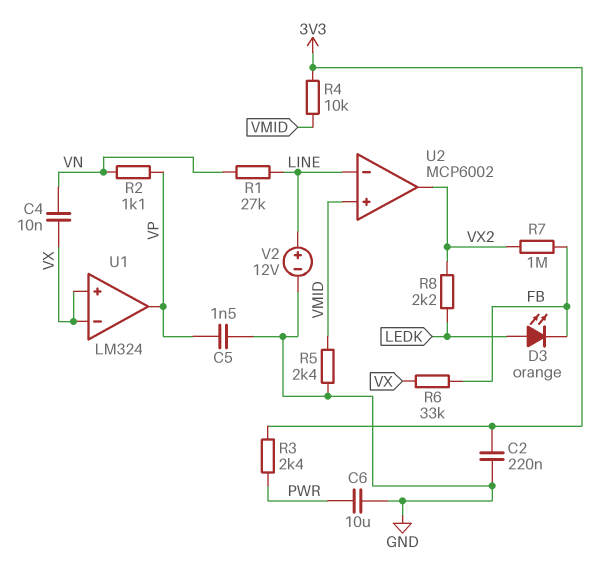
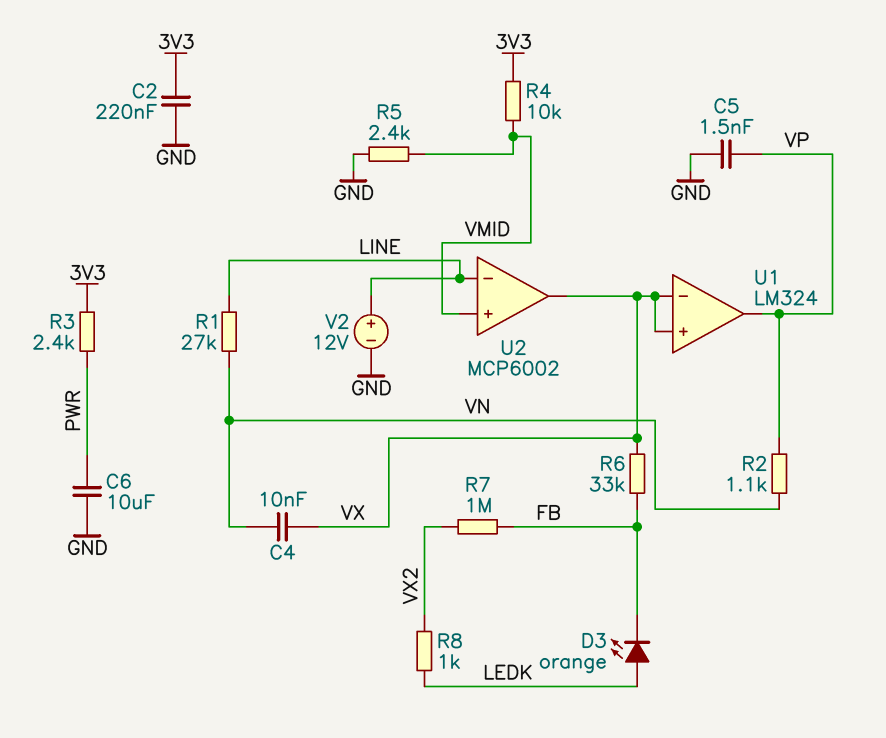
R8: 2.2k (LEDK, VX2) -> 1k (LEDK, VX2)
U2 pin out: VX2 -> VX

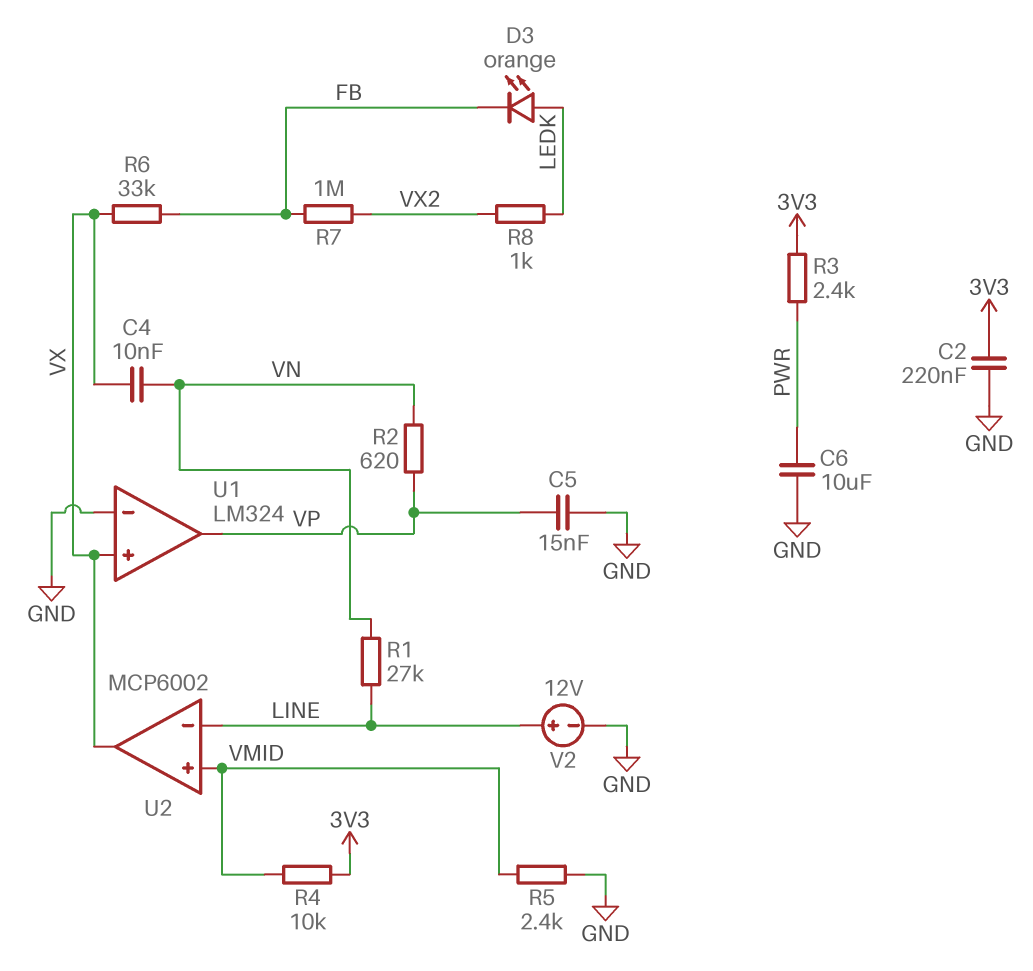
C5: 1.5nF (GND, VP) -> 15nF (GND, VP)
R2: 1.1k (VN, VP) -> 620 (VN, VP)
U1 pin in-: VX -> GND

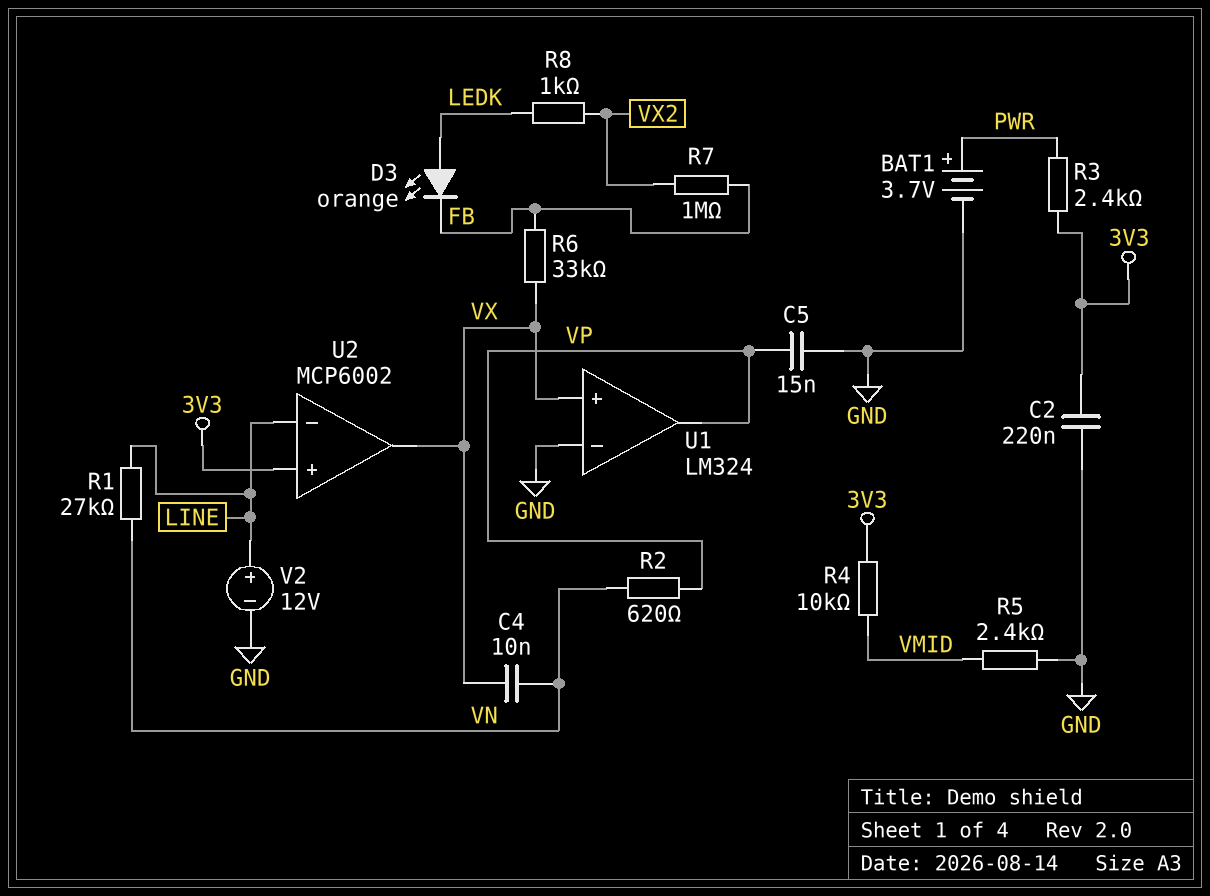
BAT1: none -> 3.7V (plus PWR, minus GND)
C6: 10uF (GND, PWR) -> none
U2 pin in+: VMID -> 3V3

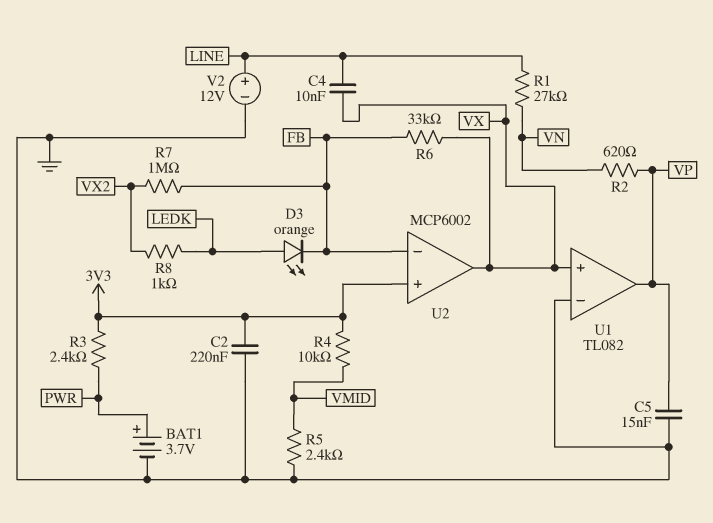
C4: 10nF (VN, VX) -> 10nF (LINE, VX)
U1: LM324 -> TL082
U2 pin in-: LINE -> FB

